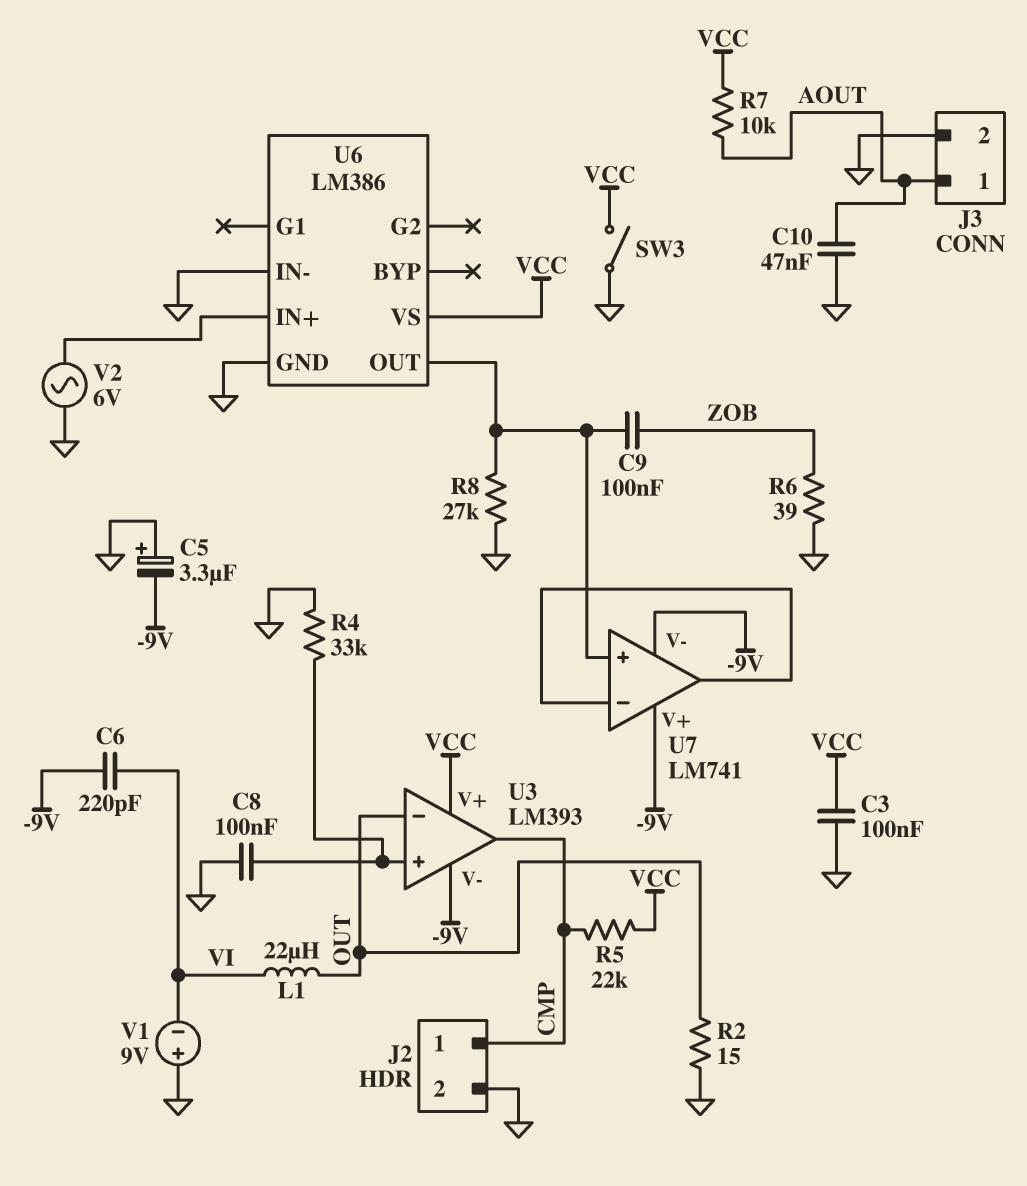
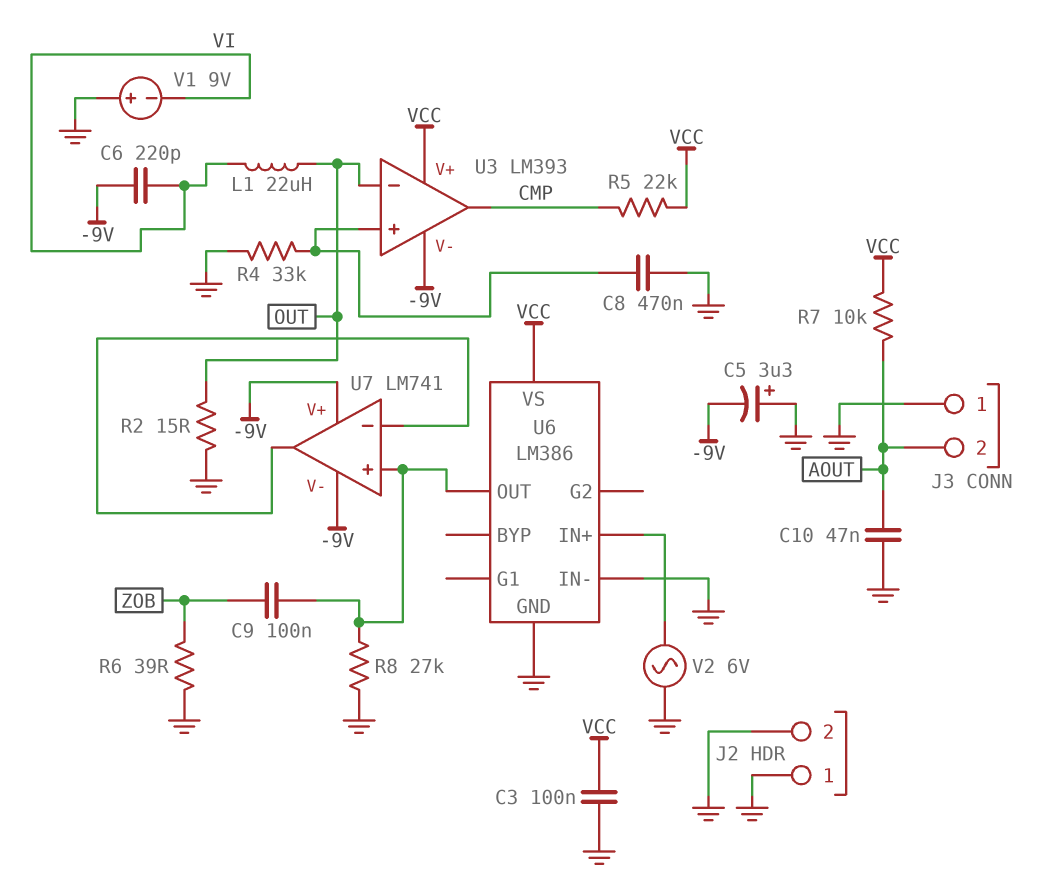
C8: 100nF (GND, U3/in+) -> 470nF (GND, U3/in+)
J2 pin 1: CMP -> GND
J3 pin 1: AOUT -> GND
J3 pin 2: GND -> AOUT
SW3: switch (GND, VCC) -> none

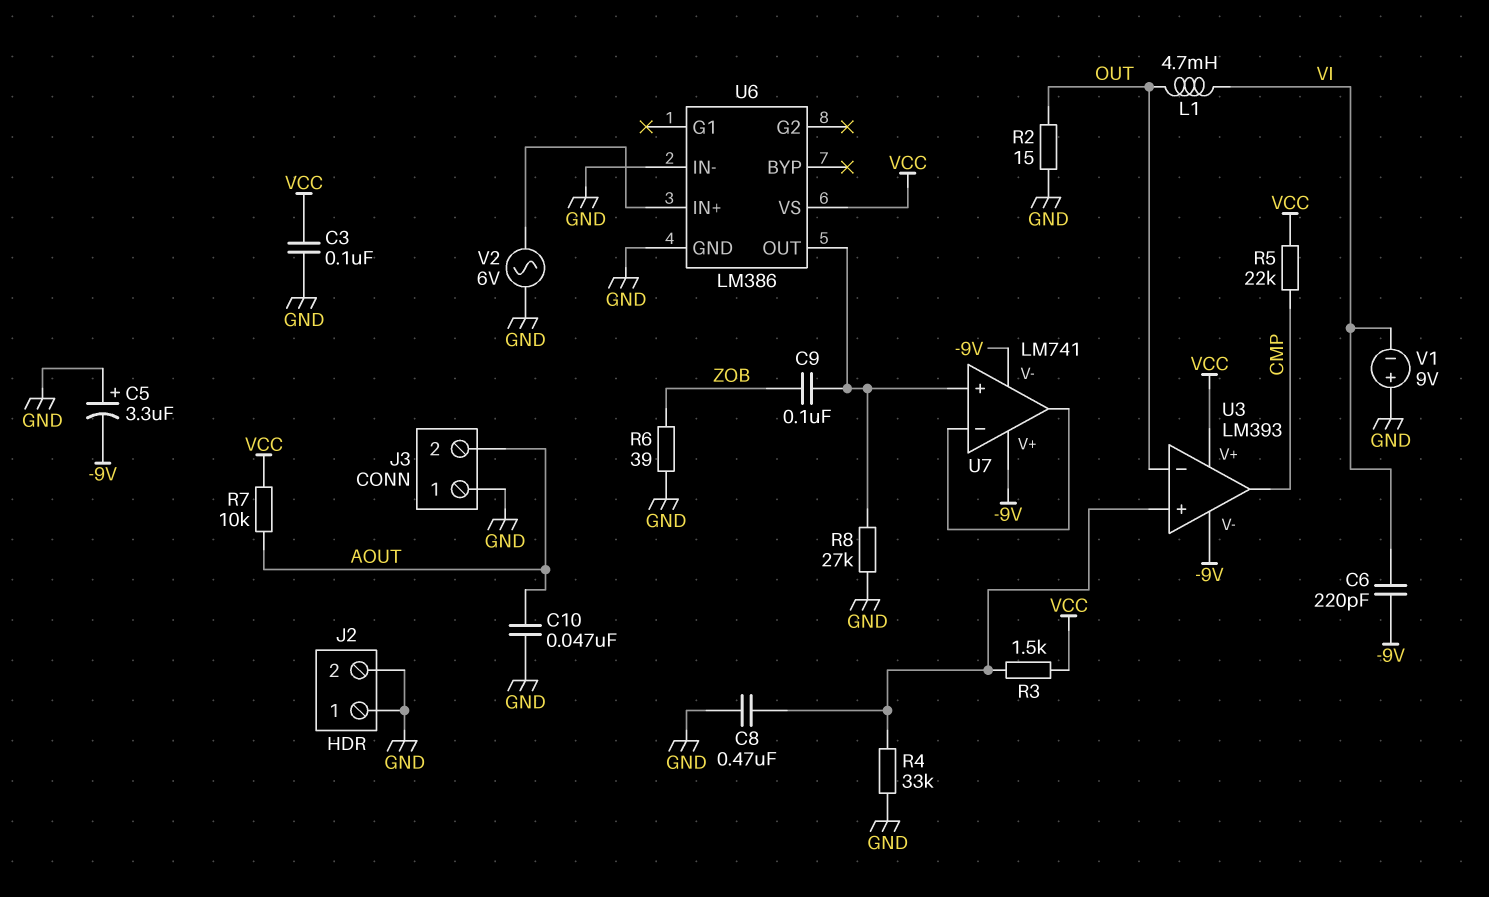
L1: 22uH (OUT, VI) -> 4.7mH (OUT, VI)
R3: none -> 1.5k (U3/in+, VCC)

